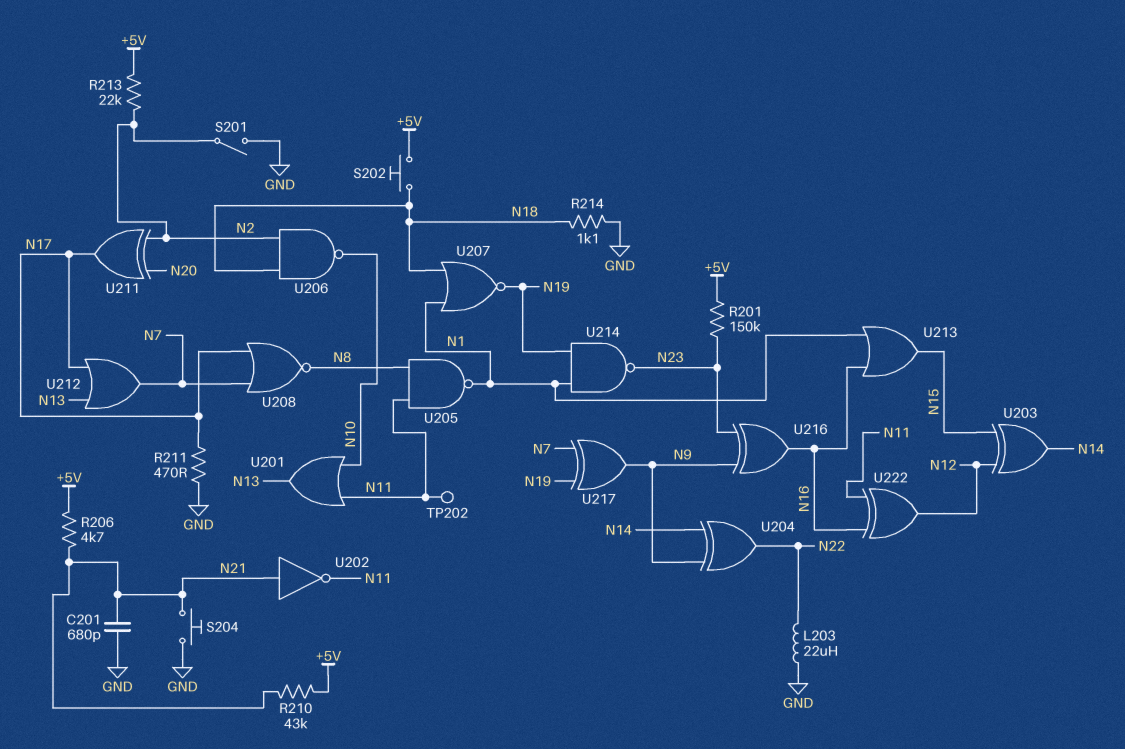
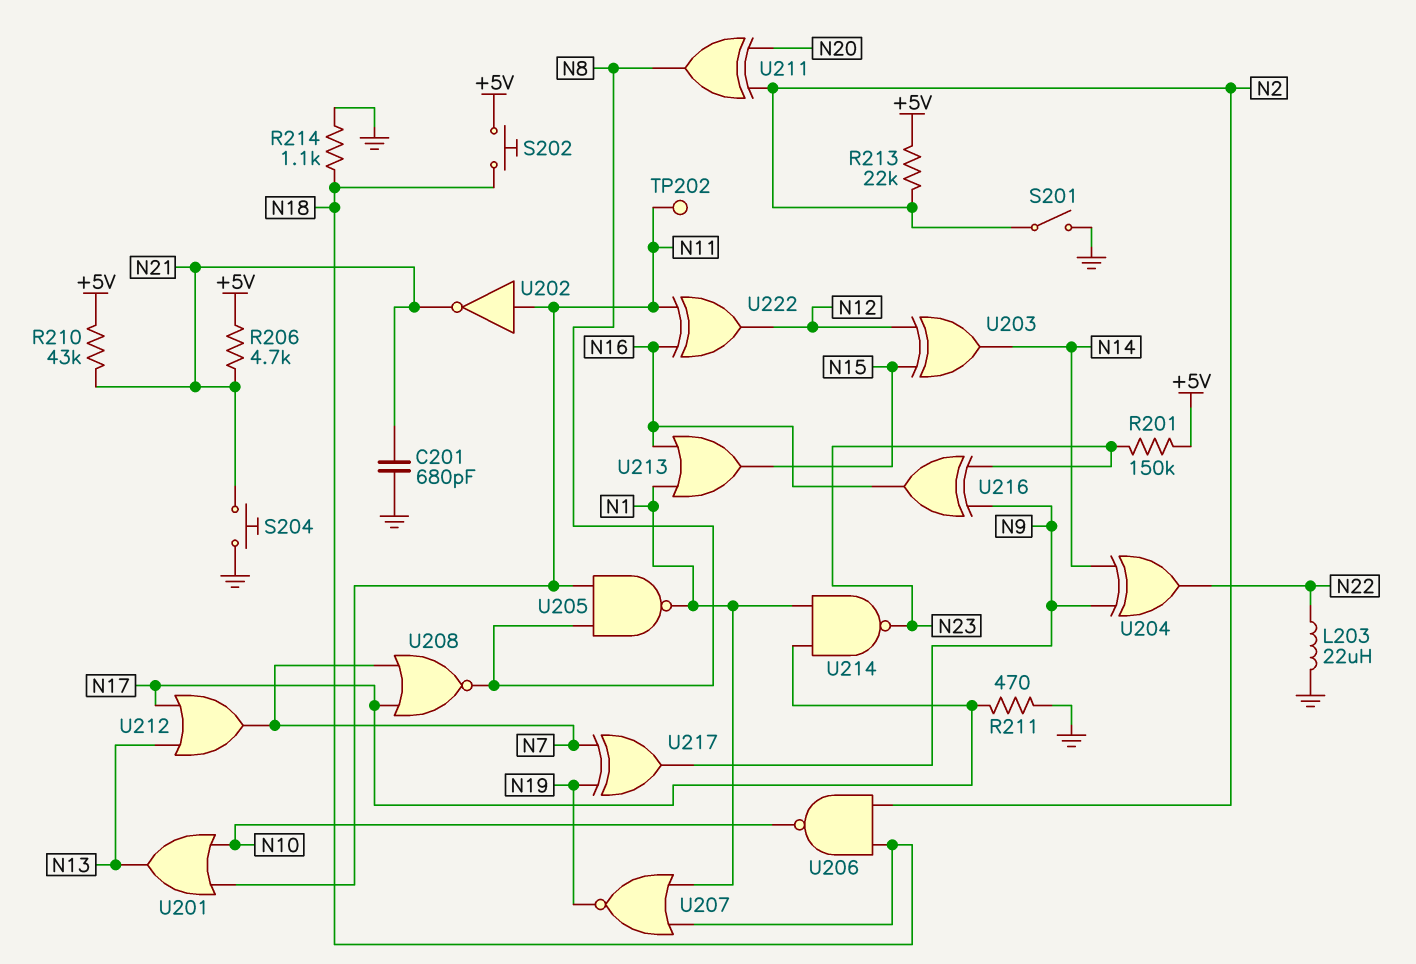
U202: NOT (in N21, out N11) -> NOT (in N11, out N21)
U211: XOR (in N2, in N20, out N17) -> XOR (in N2, in N20, out N8)
U214: NAND (in N1, in N19, out N23) -> NAND (in N1, in N17, out N23)

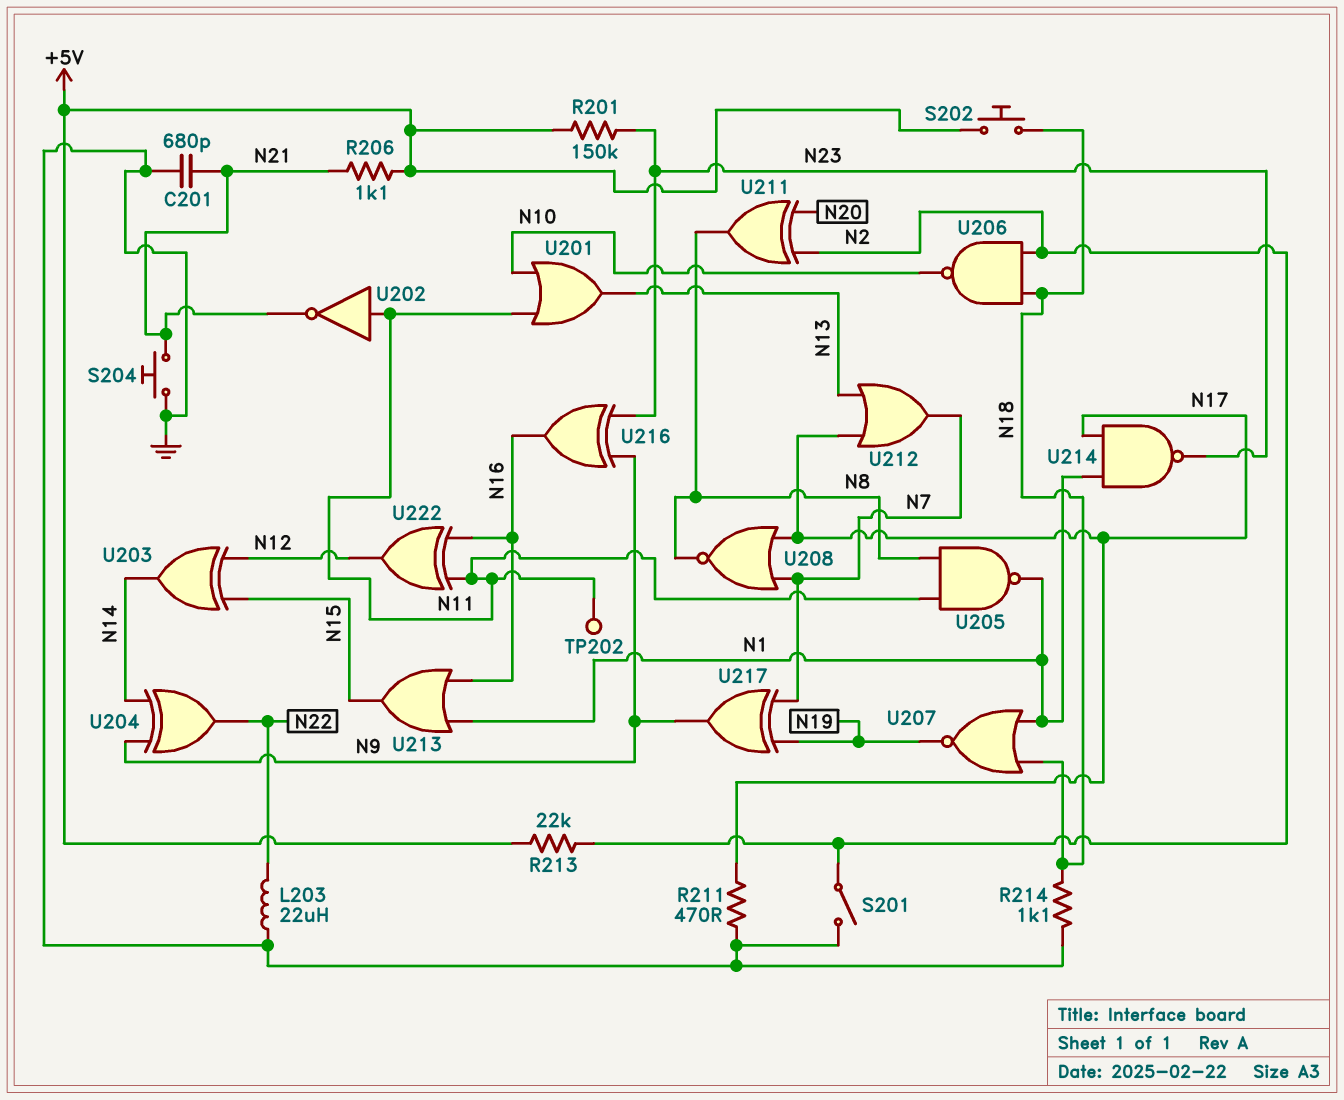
R206: 4.7k (+5V, N21) -> 1.1k (+5V, N21)
R210: 43k (+5V, N21) -> none

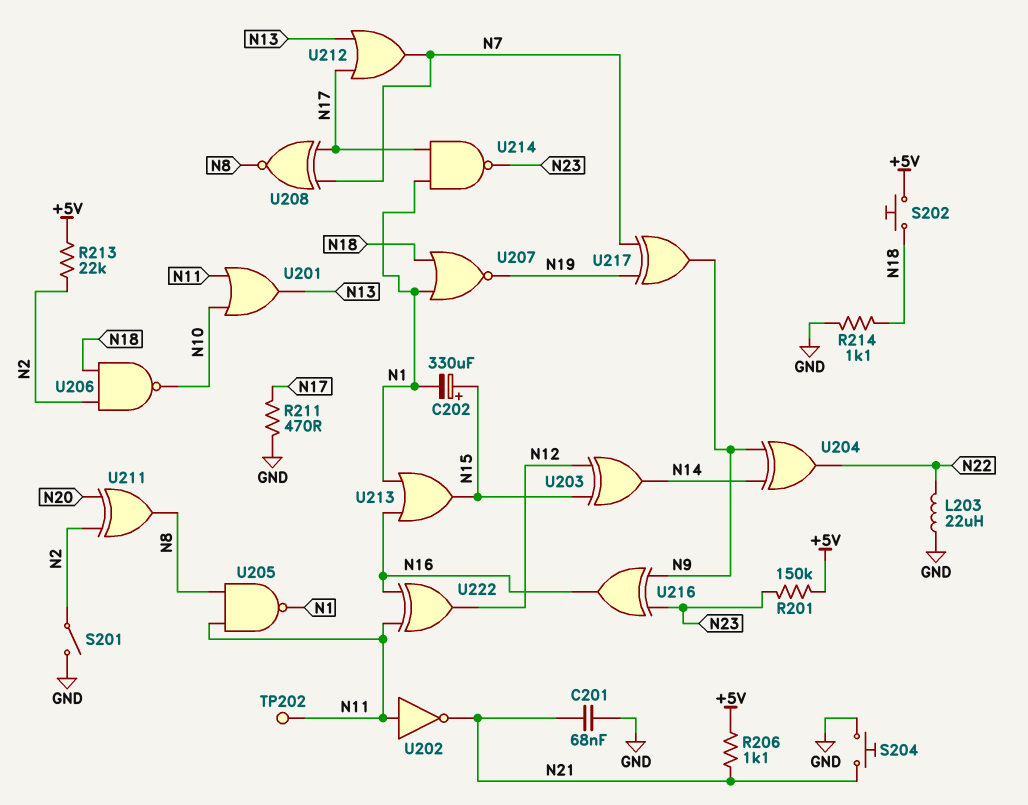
C201: 680pF (GND, N21) -> 68nF (GND, N21)
C202: none -> 330uF (plus N15, minus N1)
U208: NOR (in N7, in N17, out N8) -> XNOR (in N7, in N17, out N8)

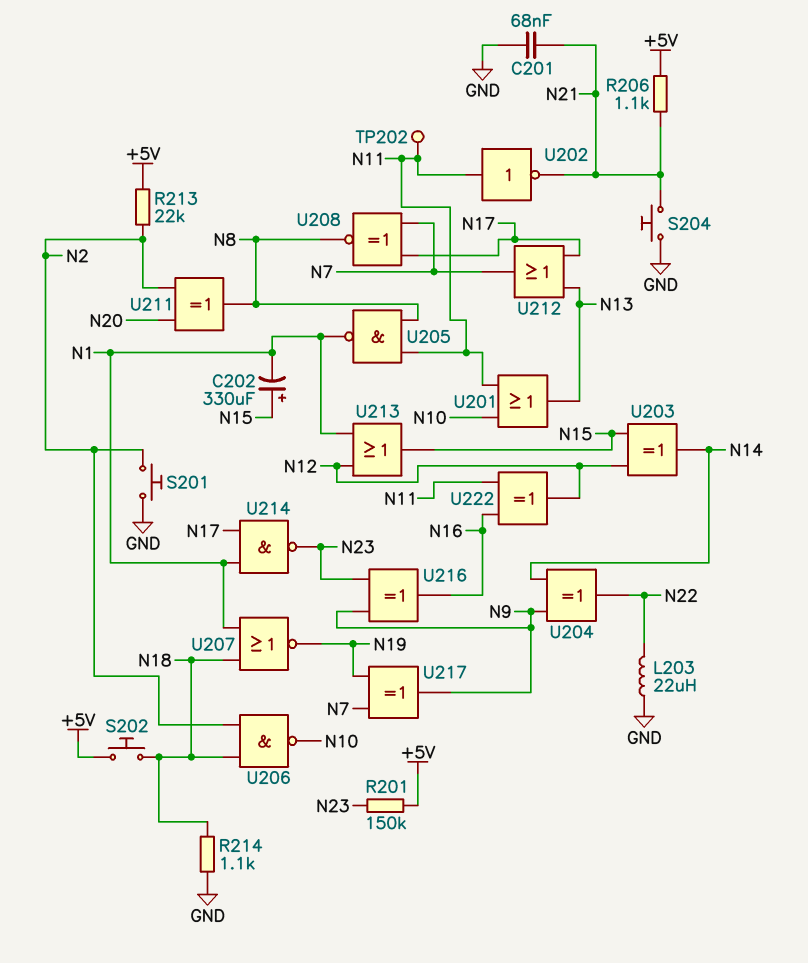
R211: 470 (GND, N17) -> none
S201: switch (GND, N2) -> button (GND, N2)
U213: OR (in N1, in N16, out N15) -> OR (in N1, in N12, out N15)

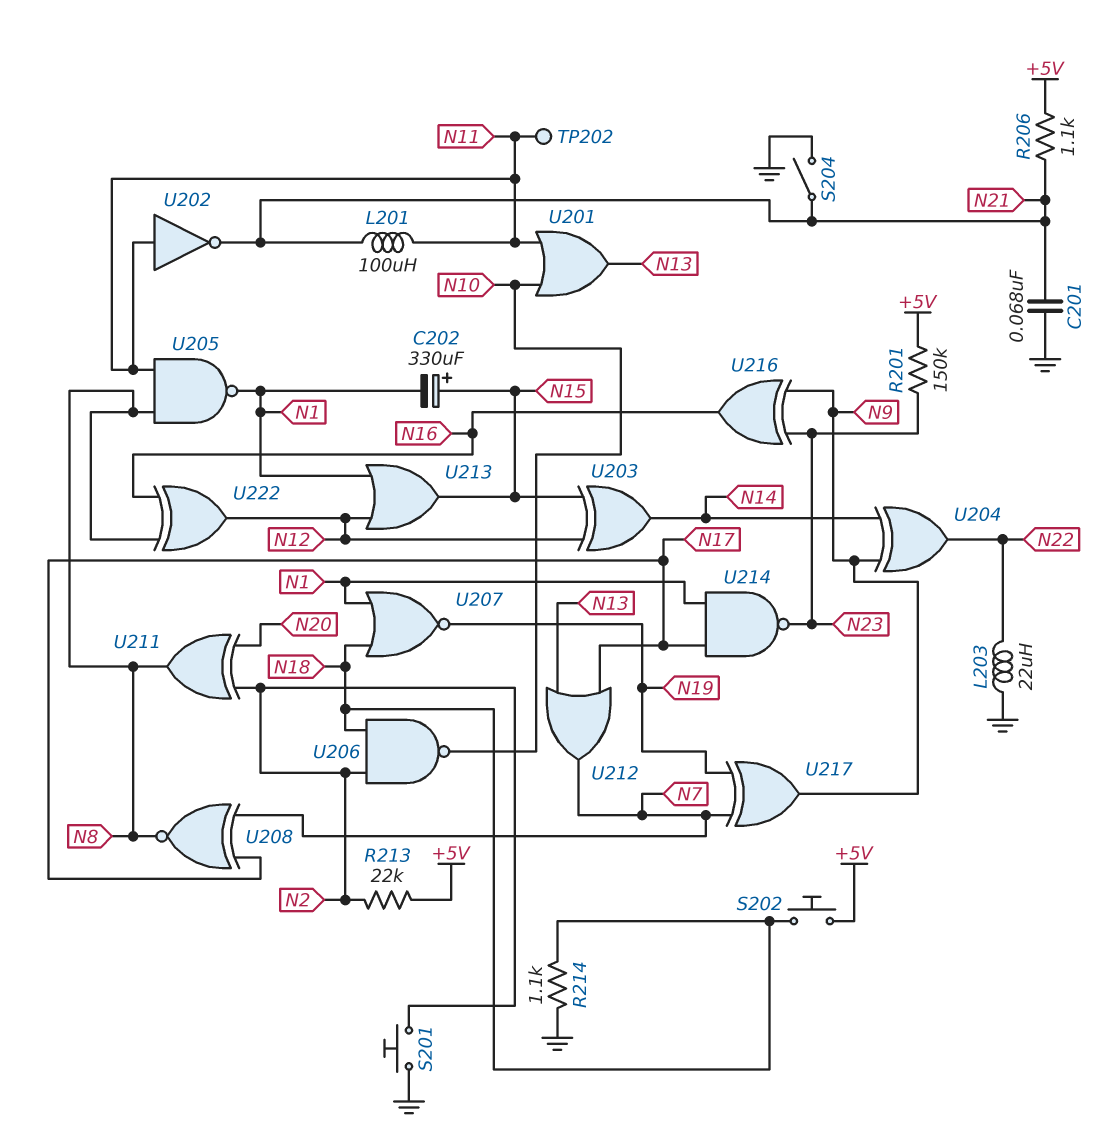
L201: none -> 100uH (N11, N21)
S204: button (GND, N21) -> switch (GND, N21)
U222: XOR (in N11, in N16, out N12) -> XOR (in N8, in N16, out N12)

